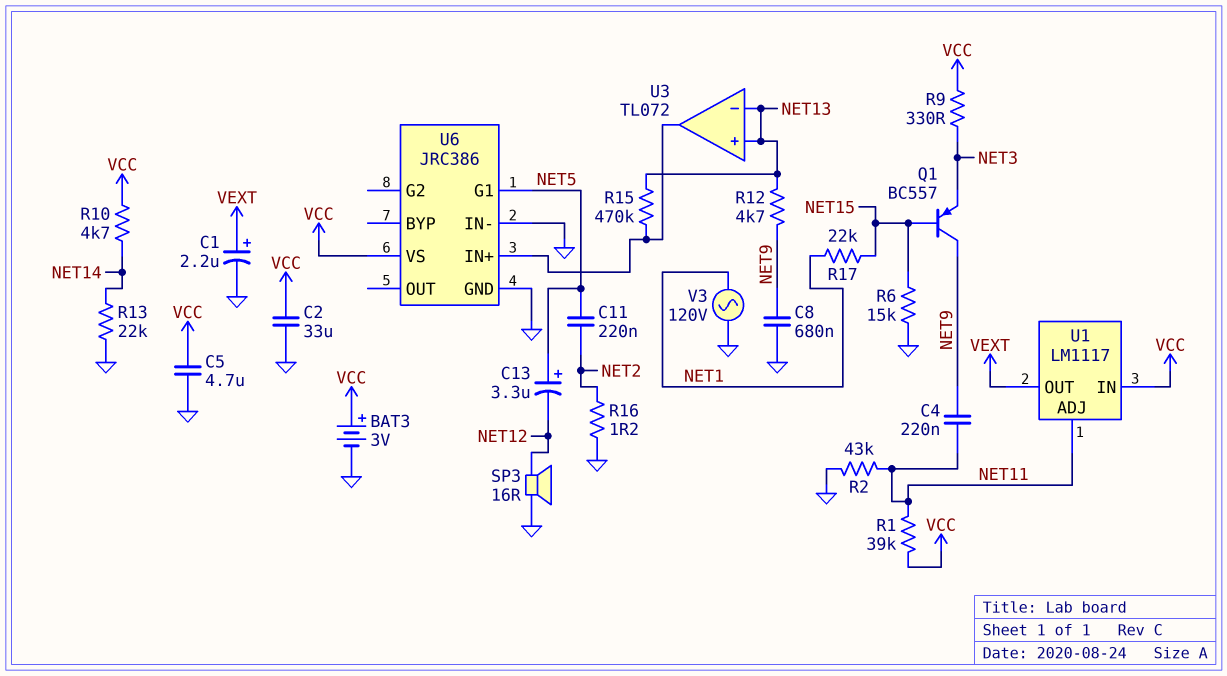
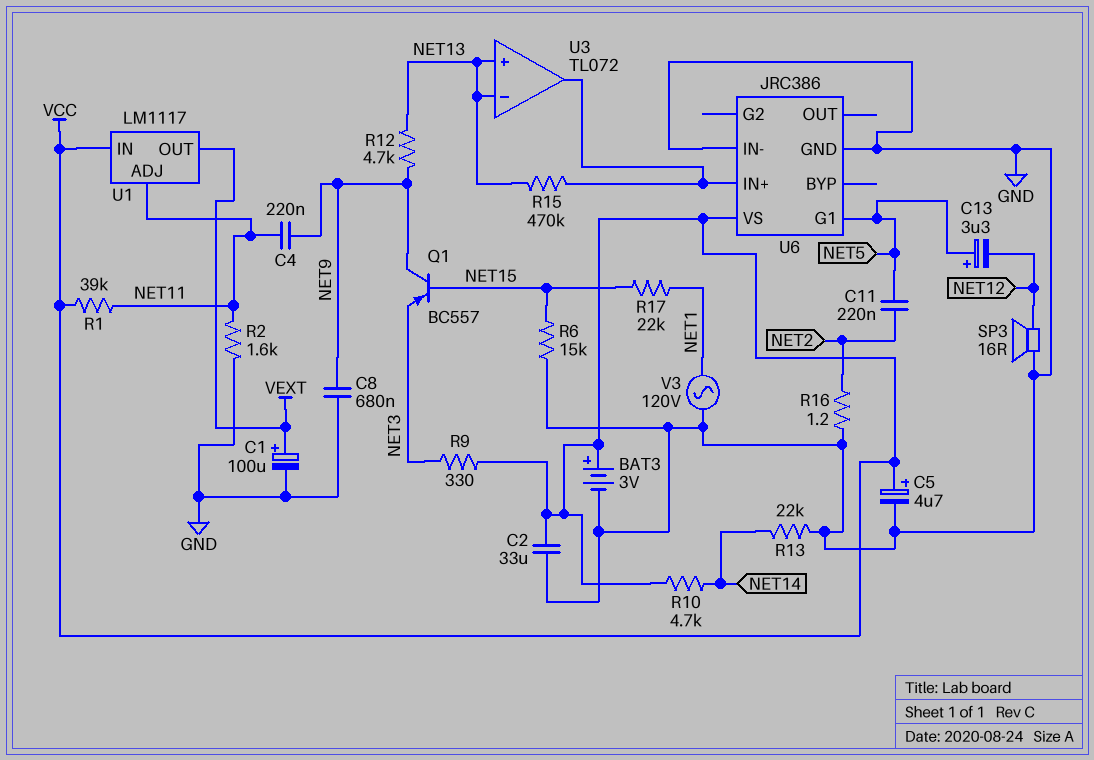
C1: 2.2uF (plus VEXT, minus GND) -> 100uF (plus VEXT, minus GND)
C5: 4.7uF (GND, VCC) -> 4.7uF (plus VCC, minus GND)
R2: 43k (GND, NET11) -> 1.6k (GND, NET11)

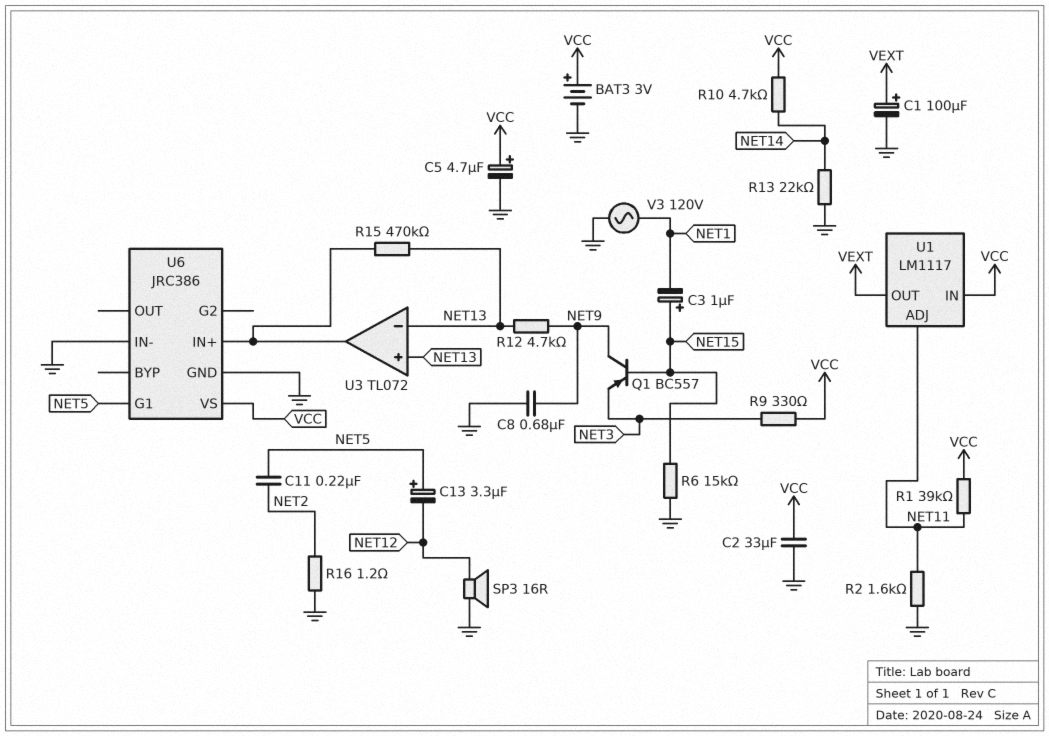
C3: none -> 1uF (plus NET15, minus NET1)
C4: 220nF (NET9, NET11) -> none
R17: 22k (NET1, NET15) -> none

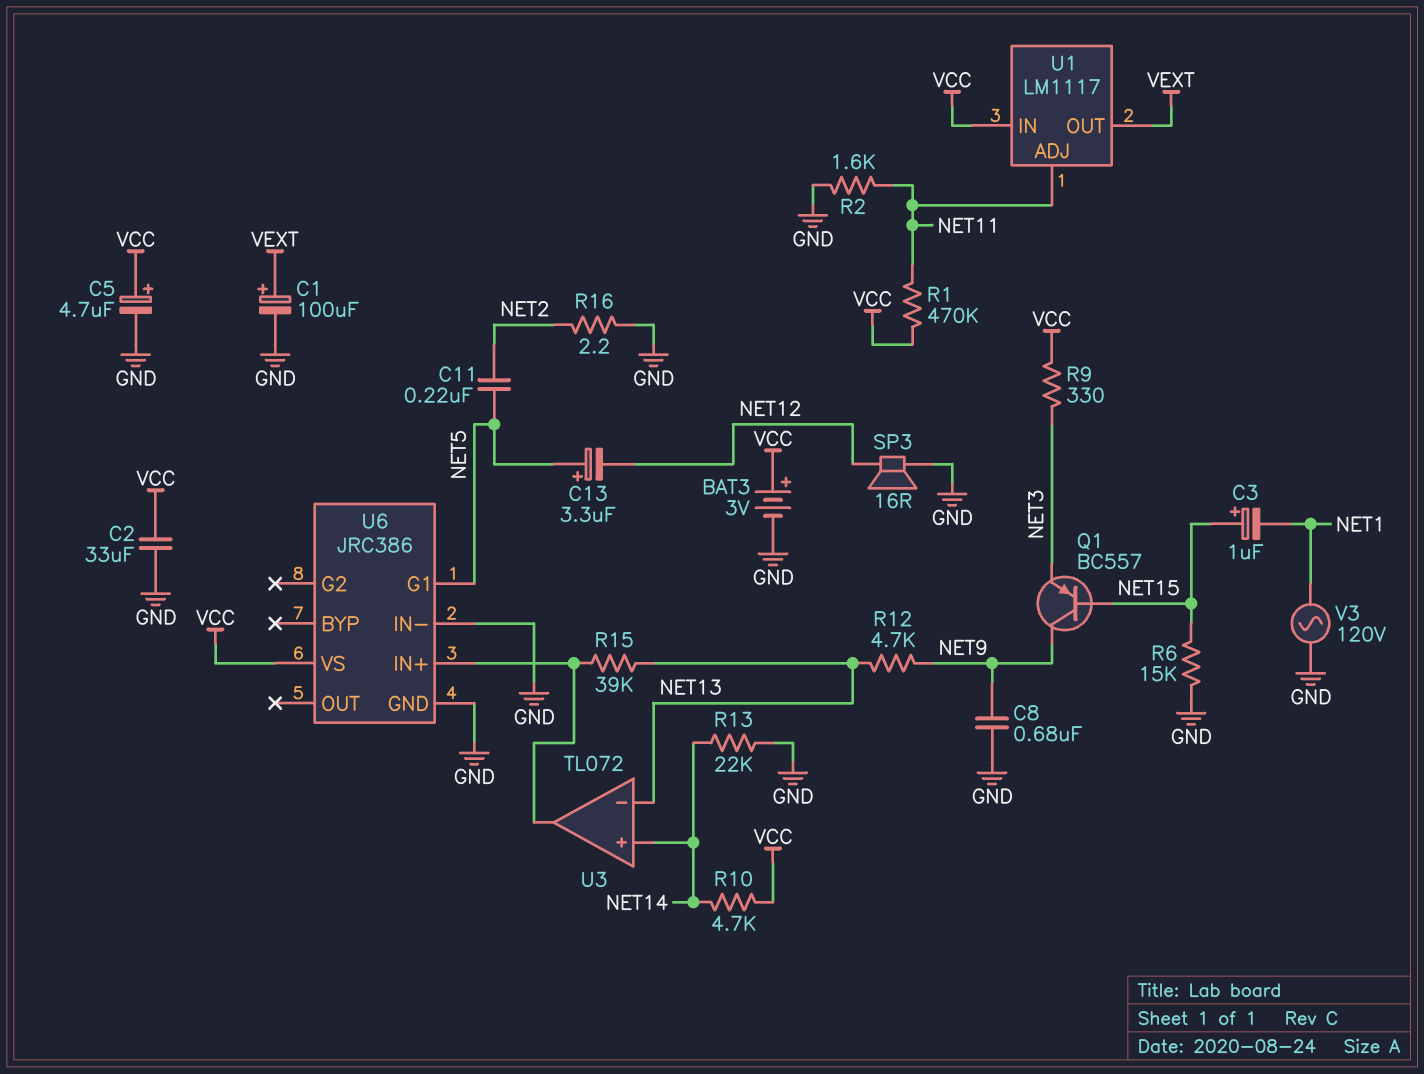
R1: 39k (NET11, VCC) -> 470k (NET11, VCC)
R15: 470k (NET13, U3/out) -> 39k (NET13, U3/out)
R16: 1.2 (GND, NET2) -> 2.2 (GND, NET2)
U3 pin in+: NET13 -> NET14

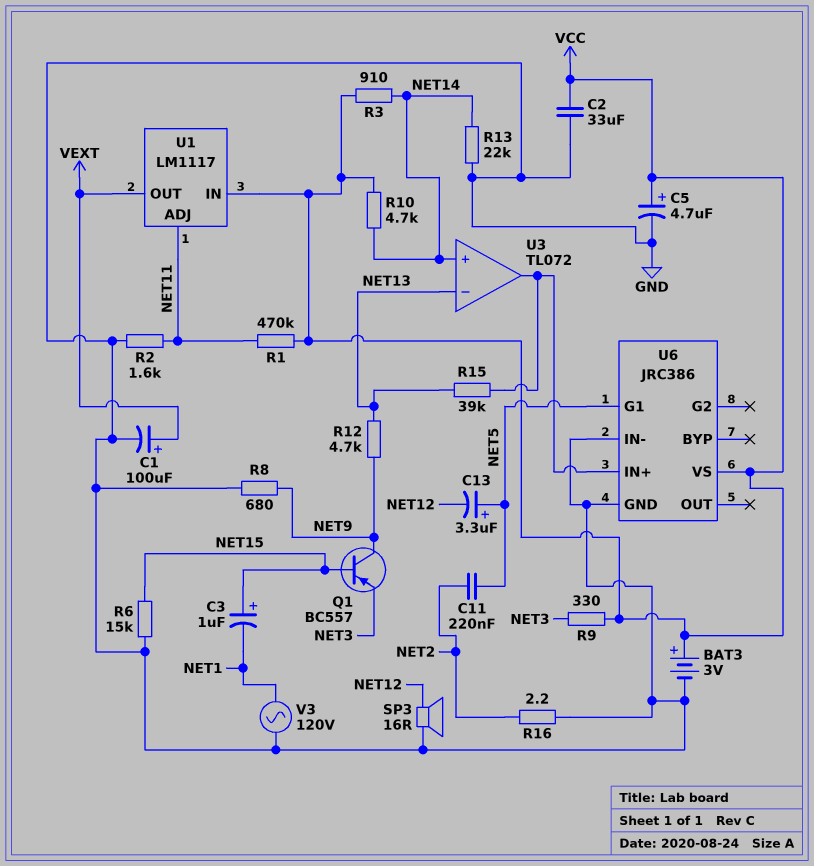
C8: 680nF (GND, NET9) -> none
R3: none -> 910 (NET14, VCC)
R8: none -> 680 (GND, NET9)

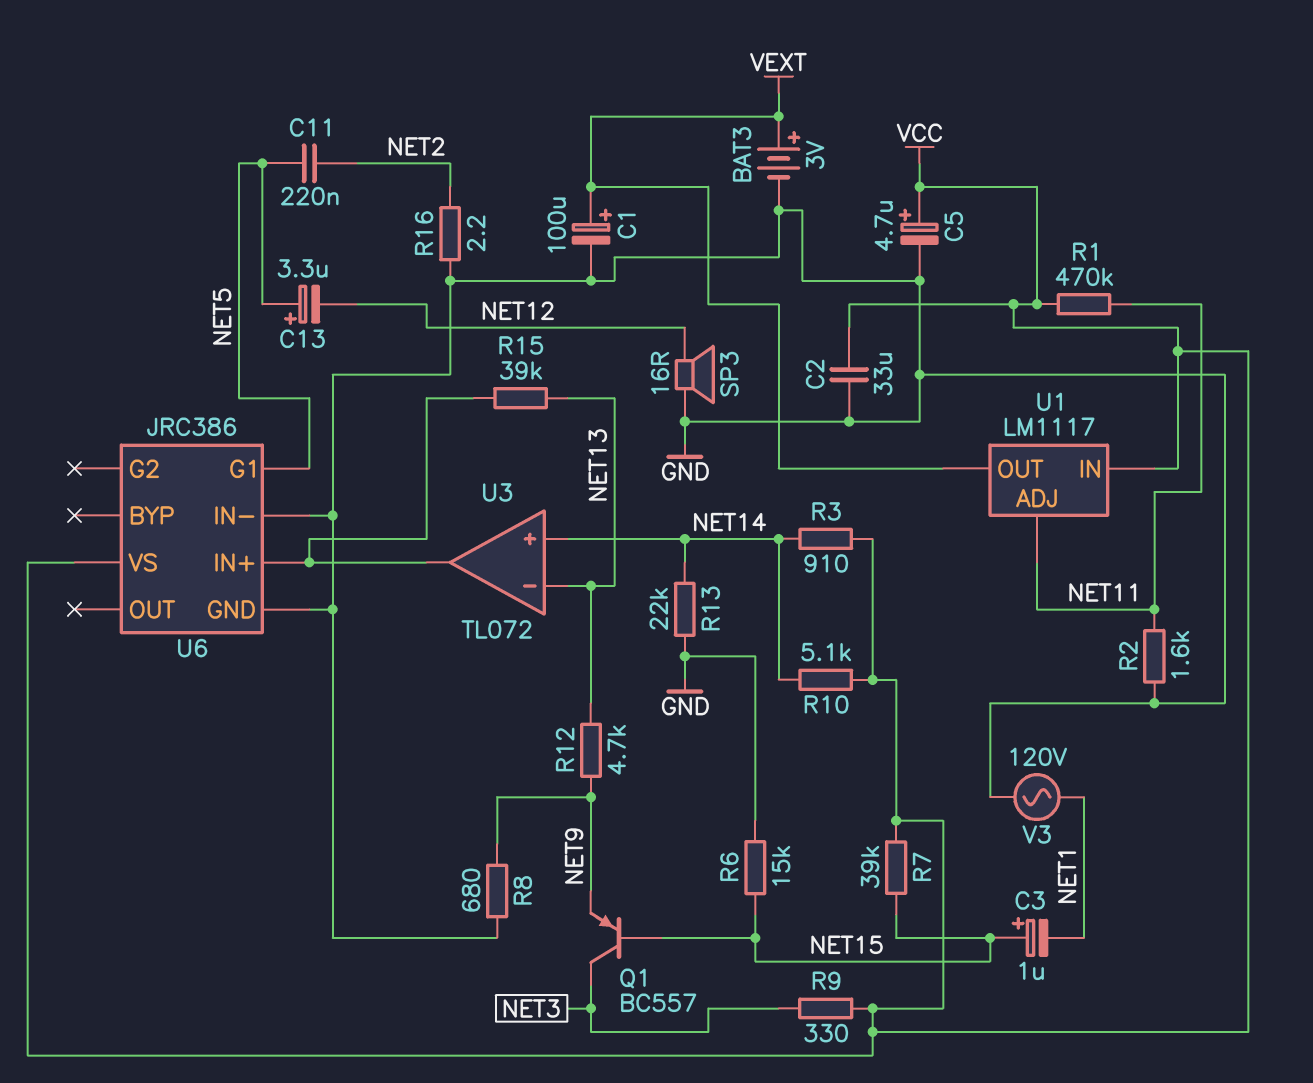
BAT3: 3V (plus VCC, minus GND) -> 3V (plus VEXT, minus GND)
Q1: PNP BC557 (B NET15, C NET9, E NET3) -> PNP BC557 (B NET15, C NET3, E NET9)
R7: none -> 39k (NET15, VCC)
R10: 4.7k (NET14, VCC) -> 5.1k (NET14, VCC)

